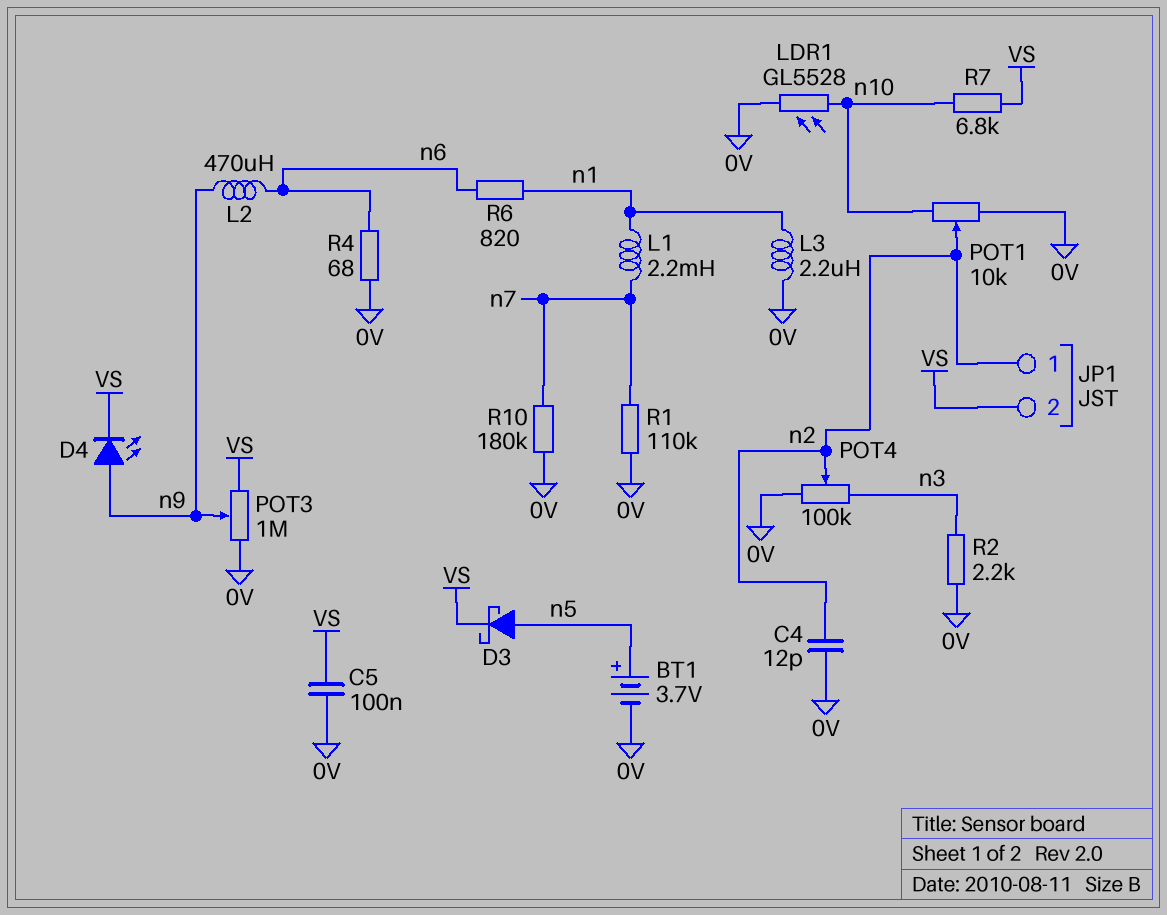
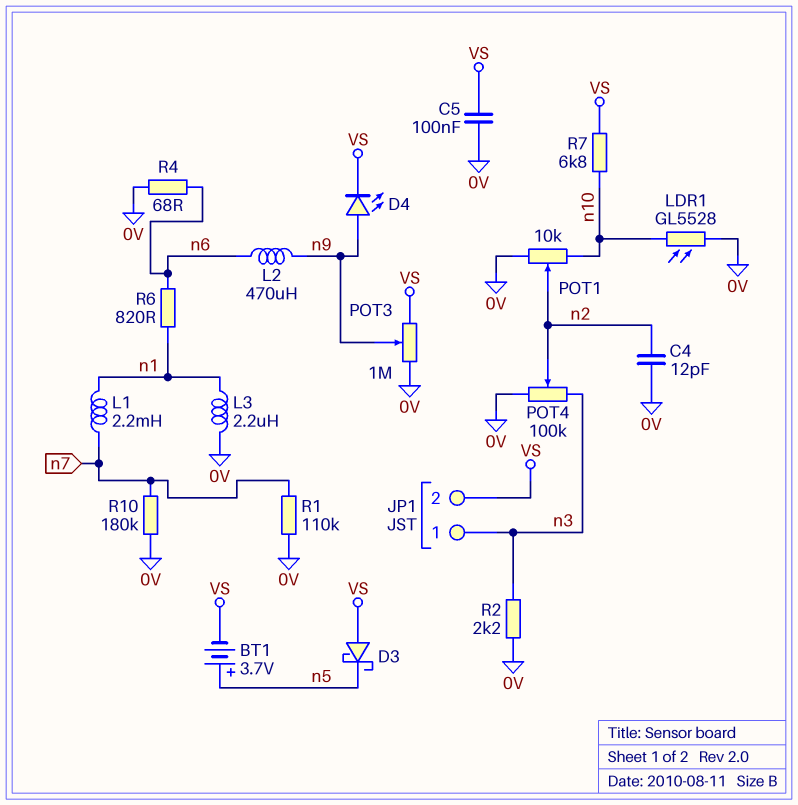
BT1: 3.7V (plus n5, minus 0V) -> 3.7V (plus n5, minus VS)
D3: schottky (A n5, K VS) -> schottky (A VS, K n5)
JP1 pin 1: n2 -> n3

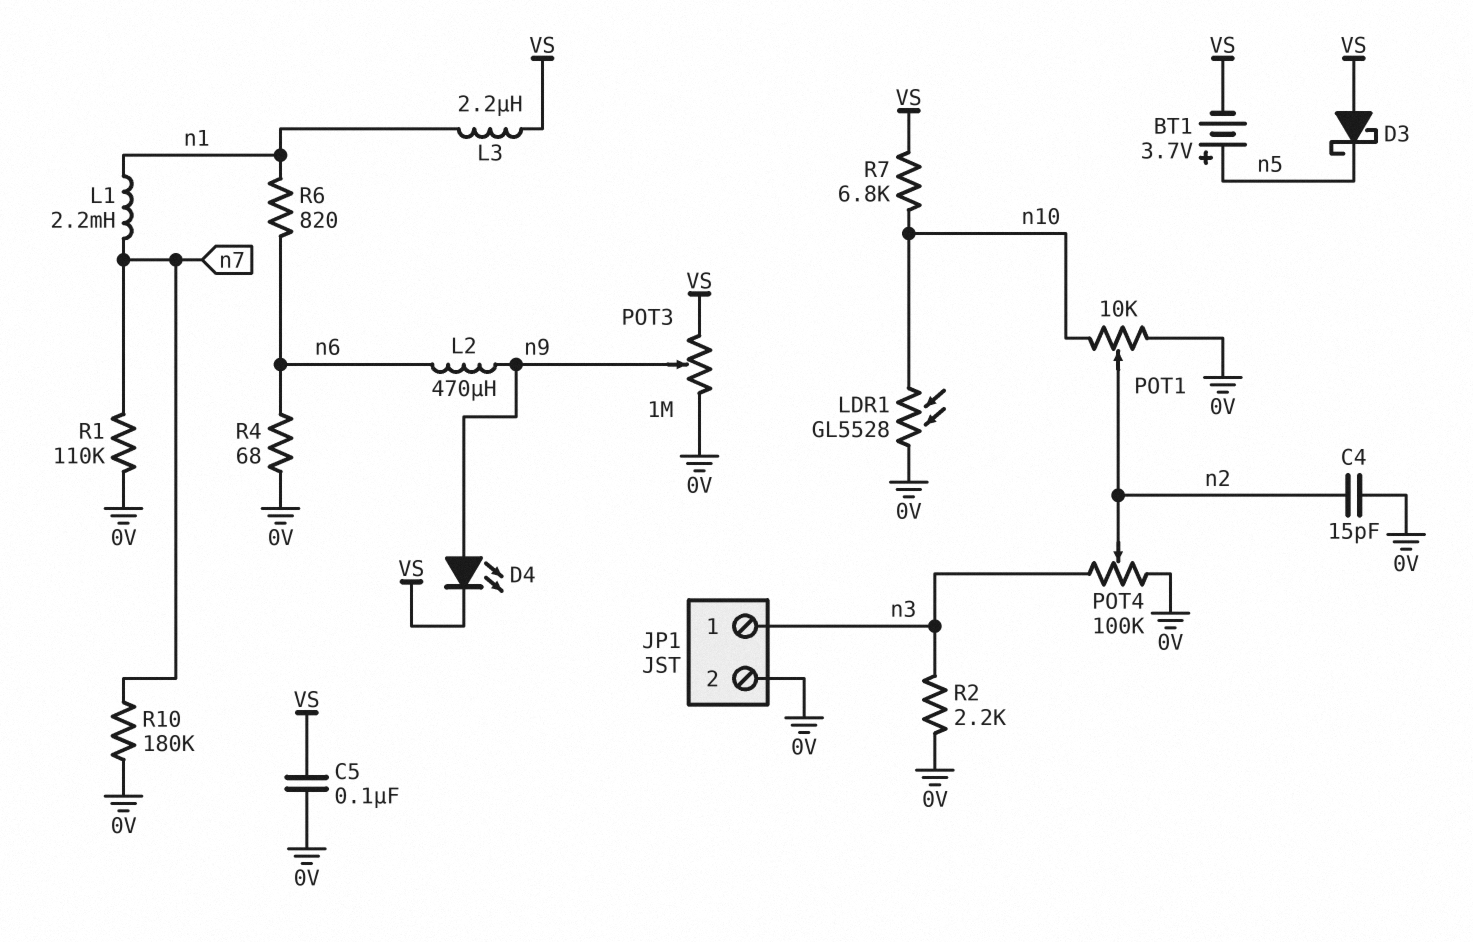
C4: 12pF (0V, n2) -> 15pF (0V, n2)
JP1 pin 2: VS -> 0V
L3: 2.2uH (0V, n1) -> 2.2uH (VS, n1)

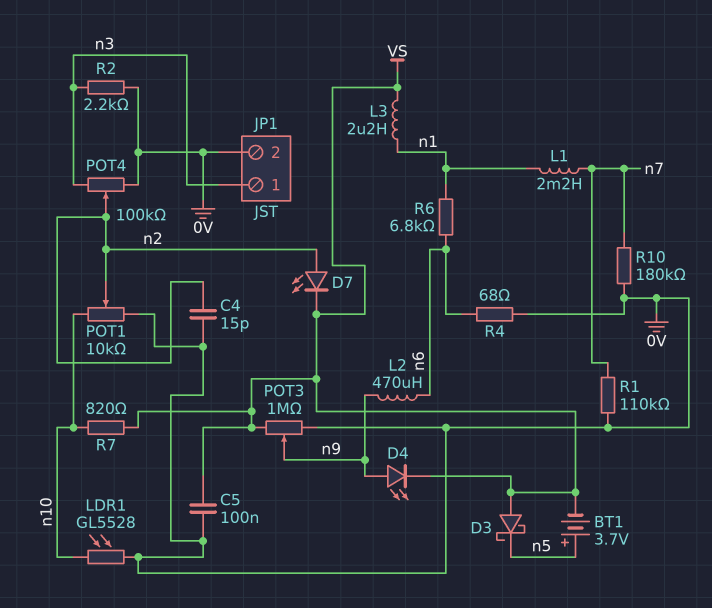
D7: none -> LED (A n2, K VS)
R6: 820 (n1, n6) -> 6.8k (n1, n6)
R7: 6.8k (VS, n10) -> 820 (VS, n10)

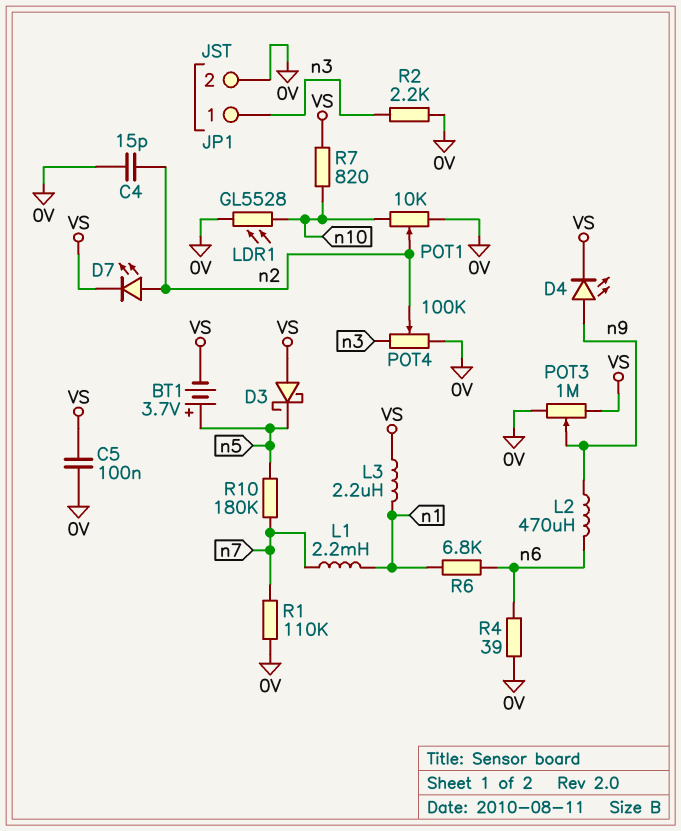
R4: 68 (0V, n6) -> 39 (0V, n6)
R10: 180k (0V, n7) -> 180k (n5, n7)

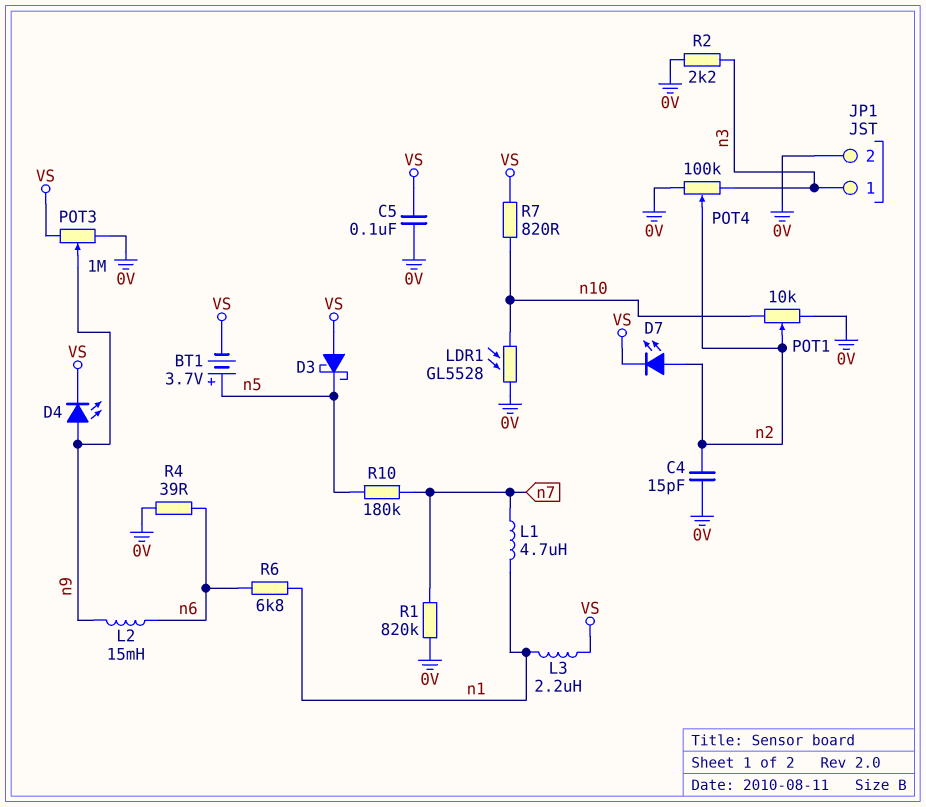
L1: 2.2mH (n1, n7) -> 4.7uH (n1, n7)
L2: 470uH (n6, n9) -> 15mH (n6, n9)
R1: 110k (0V, n7) -> 820k (0V, n7)

